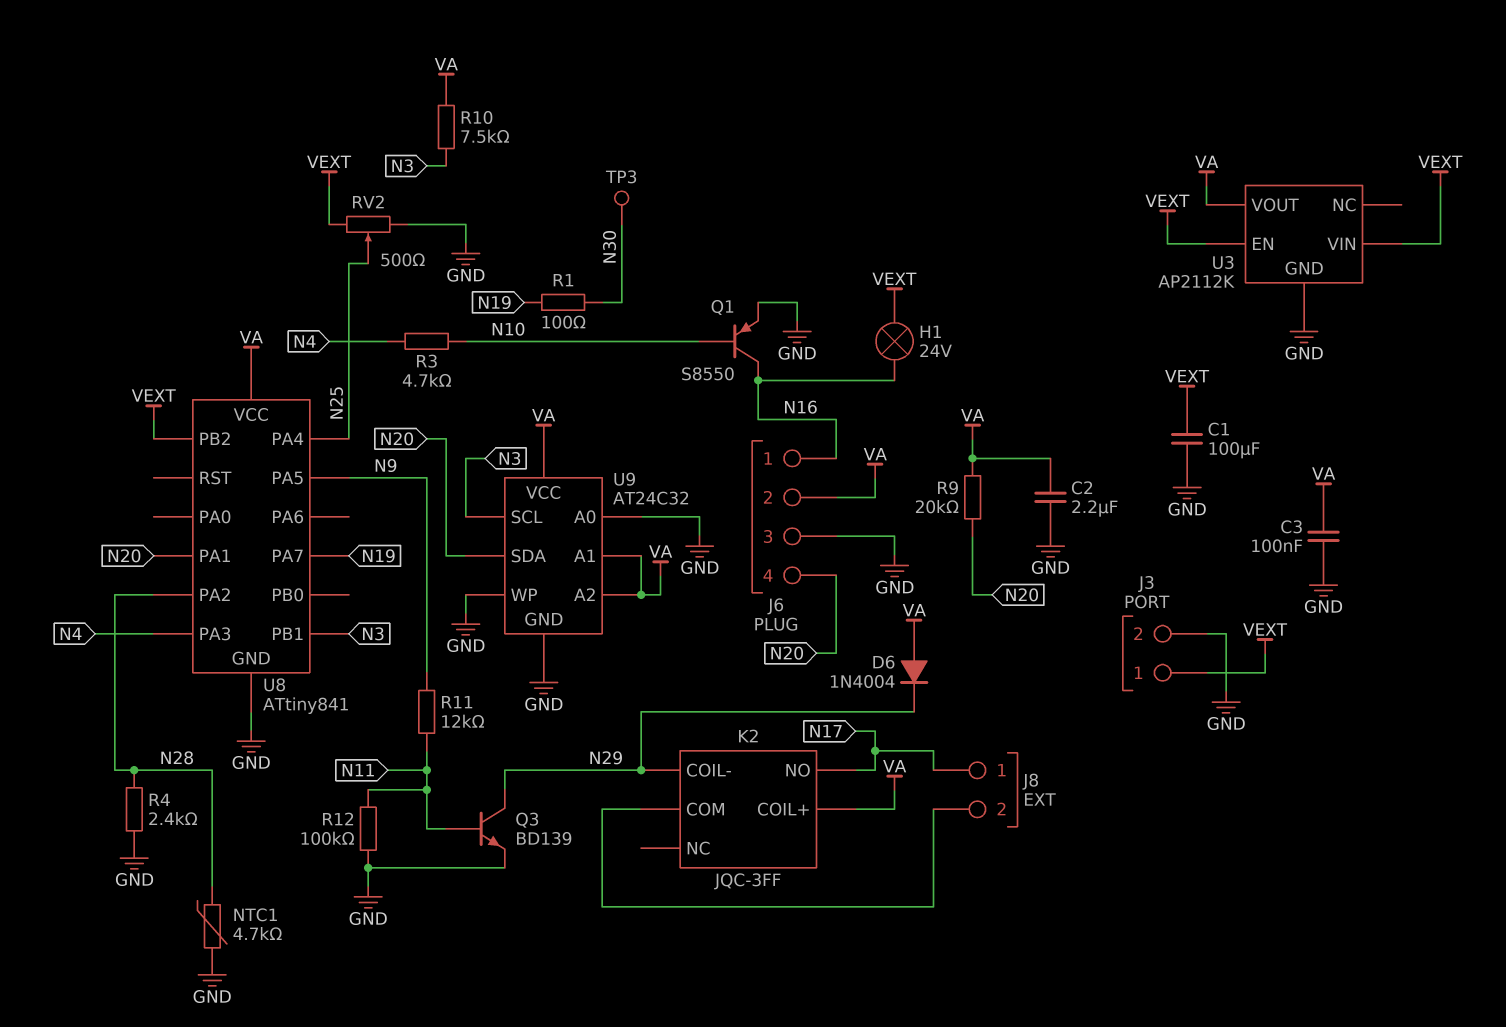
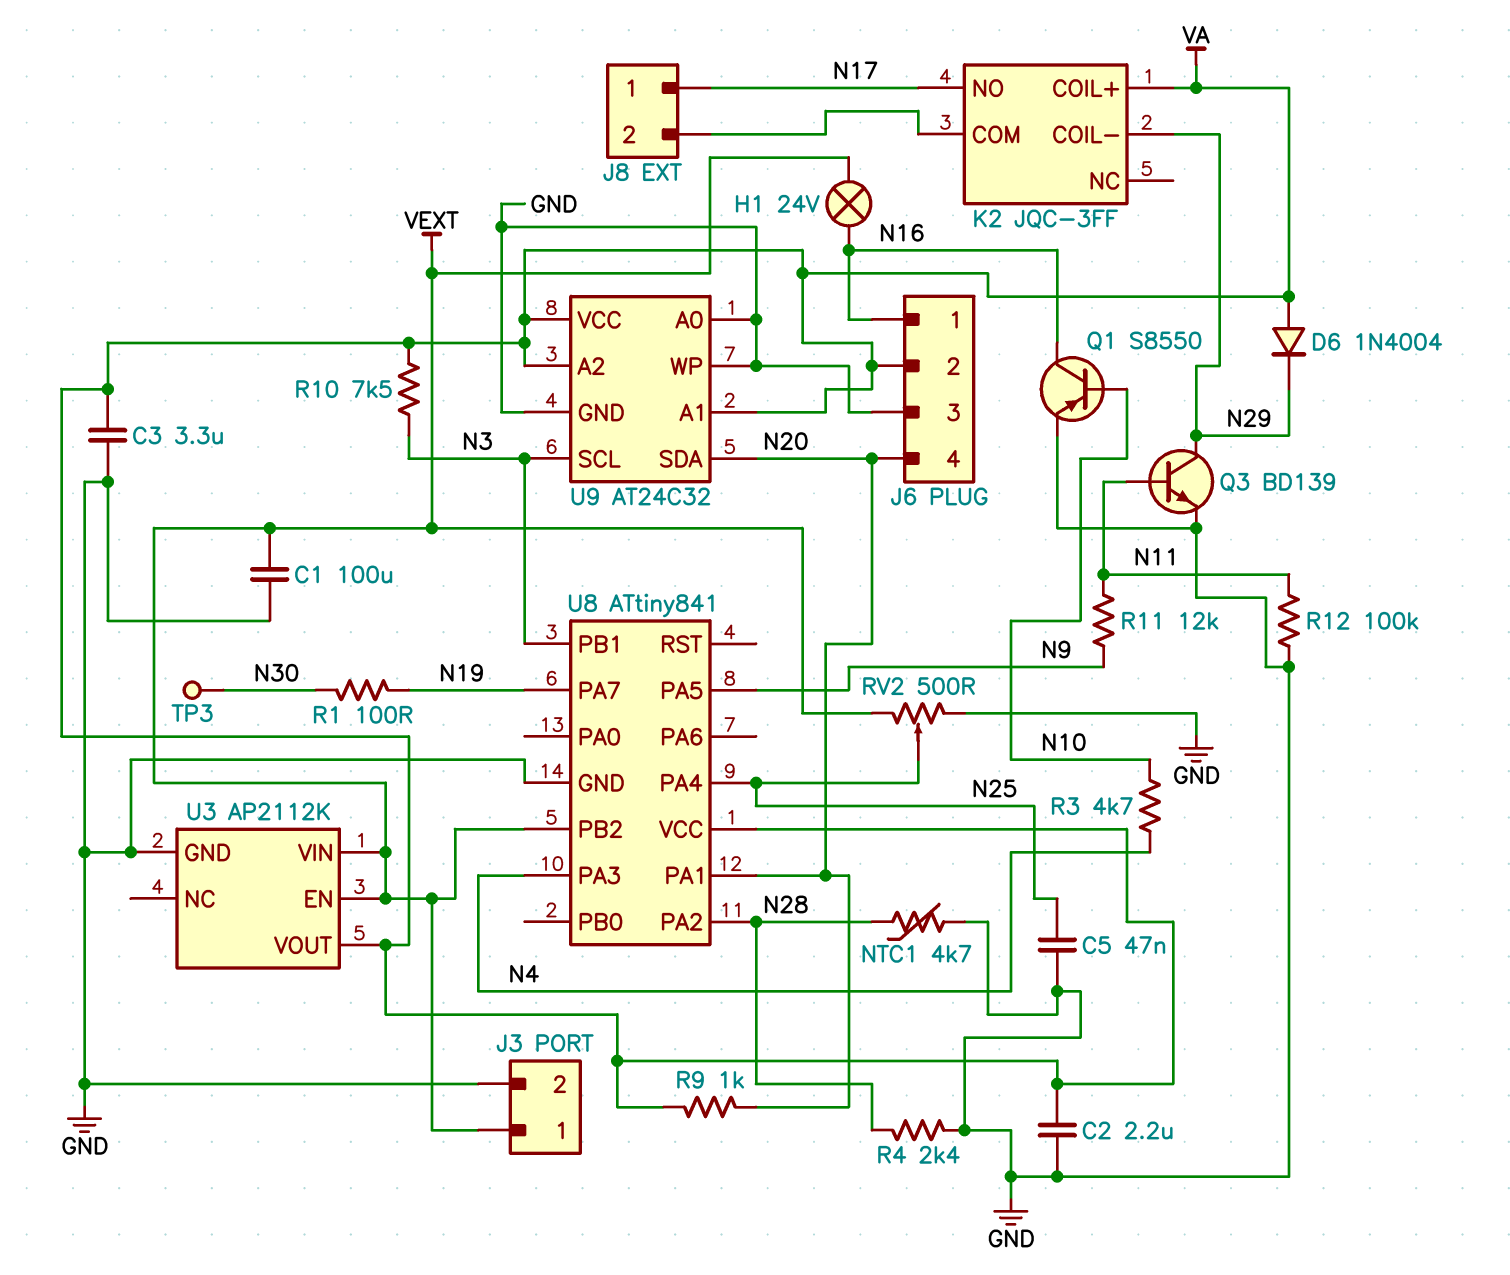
C3: 100nF (GND, VA) -> 3.3uF (GND, VA)
C5: none -> 47nF (GND, N25)
R9: 20k (N20, VA) -> 1k (N20, VA)

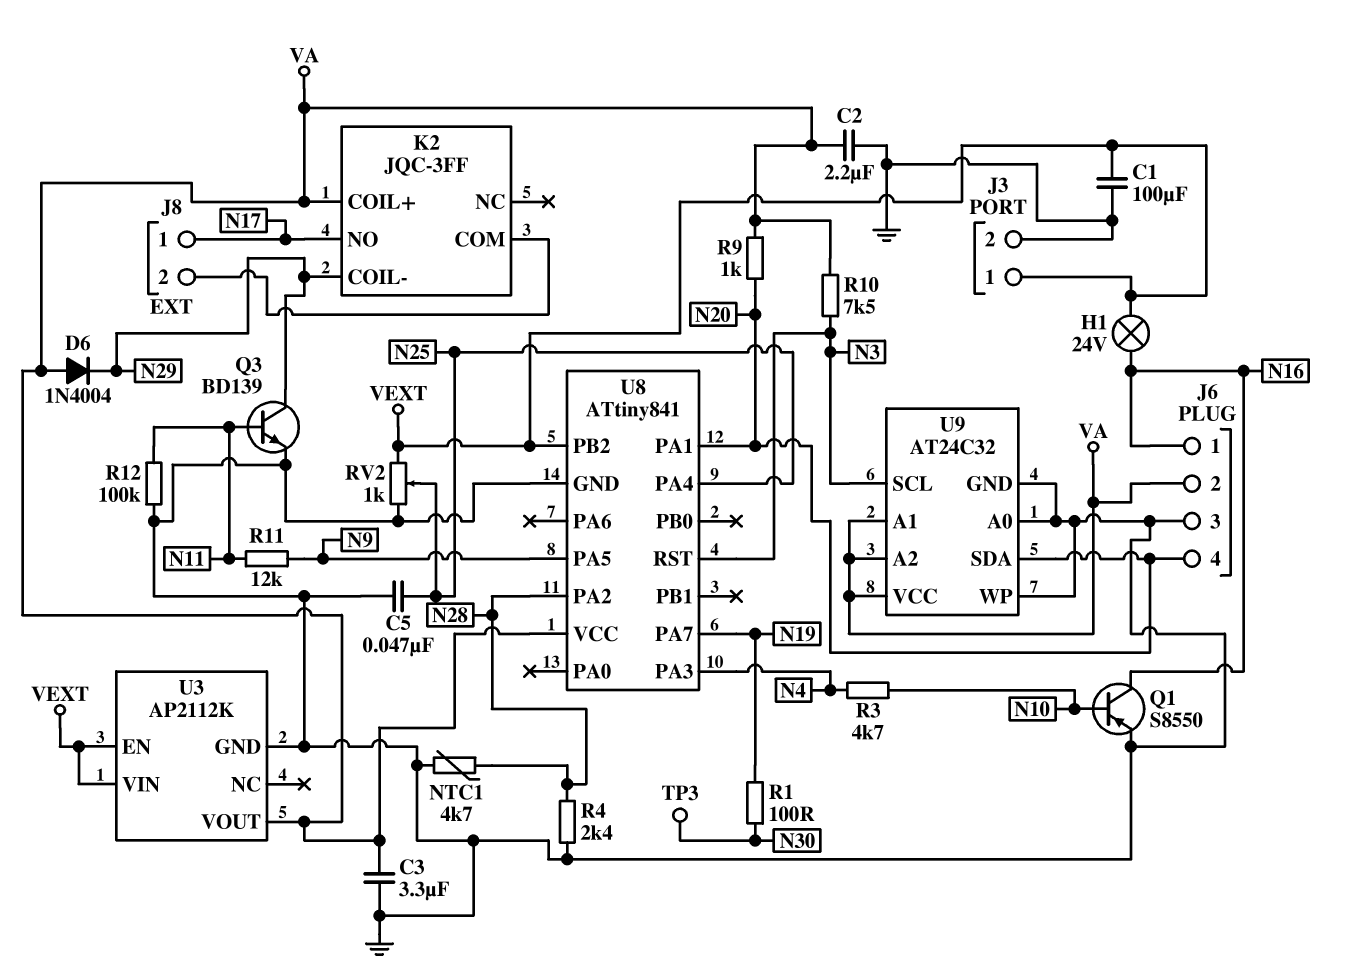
RV2: 500 (GND, VEXT, wiper N25) -> 1k (GND, VEXT, wiper N25)
U8 pin PB1: N3 -> none
U8 pin RST: none -> N3

